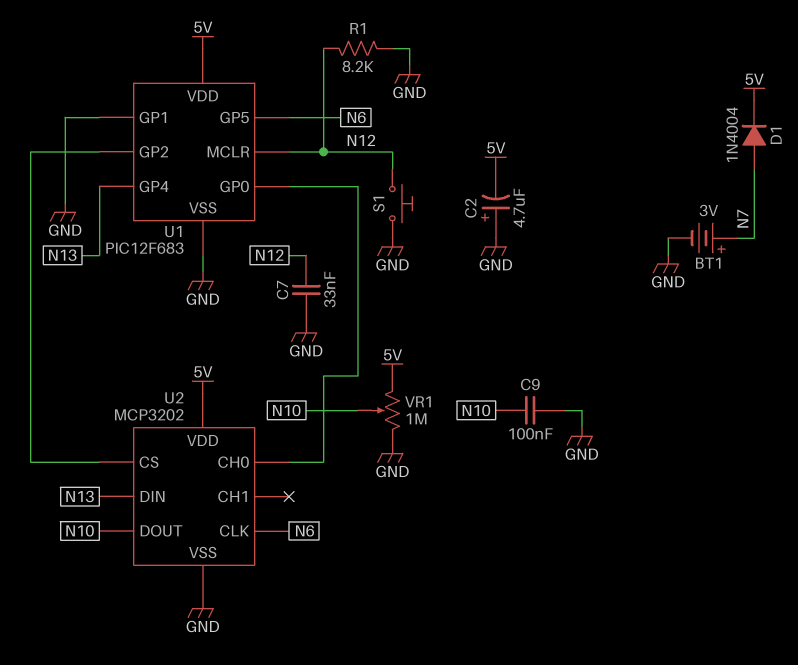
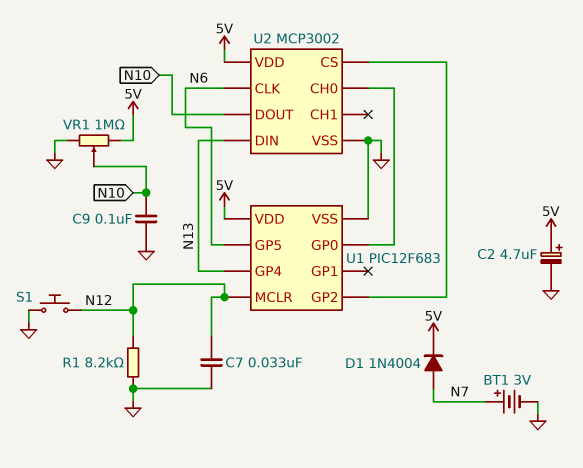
C2: 4.7uF (plus GND, minus 5V) -> 4.7uF (plus 5V, minus GND)
U1 pin GP1: GND -> none
U2: MCP3202 -> MCP3002

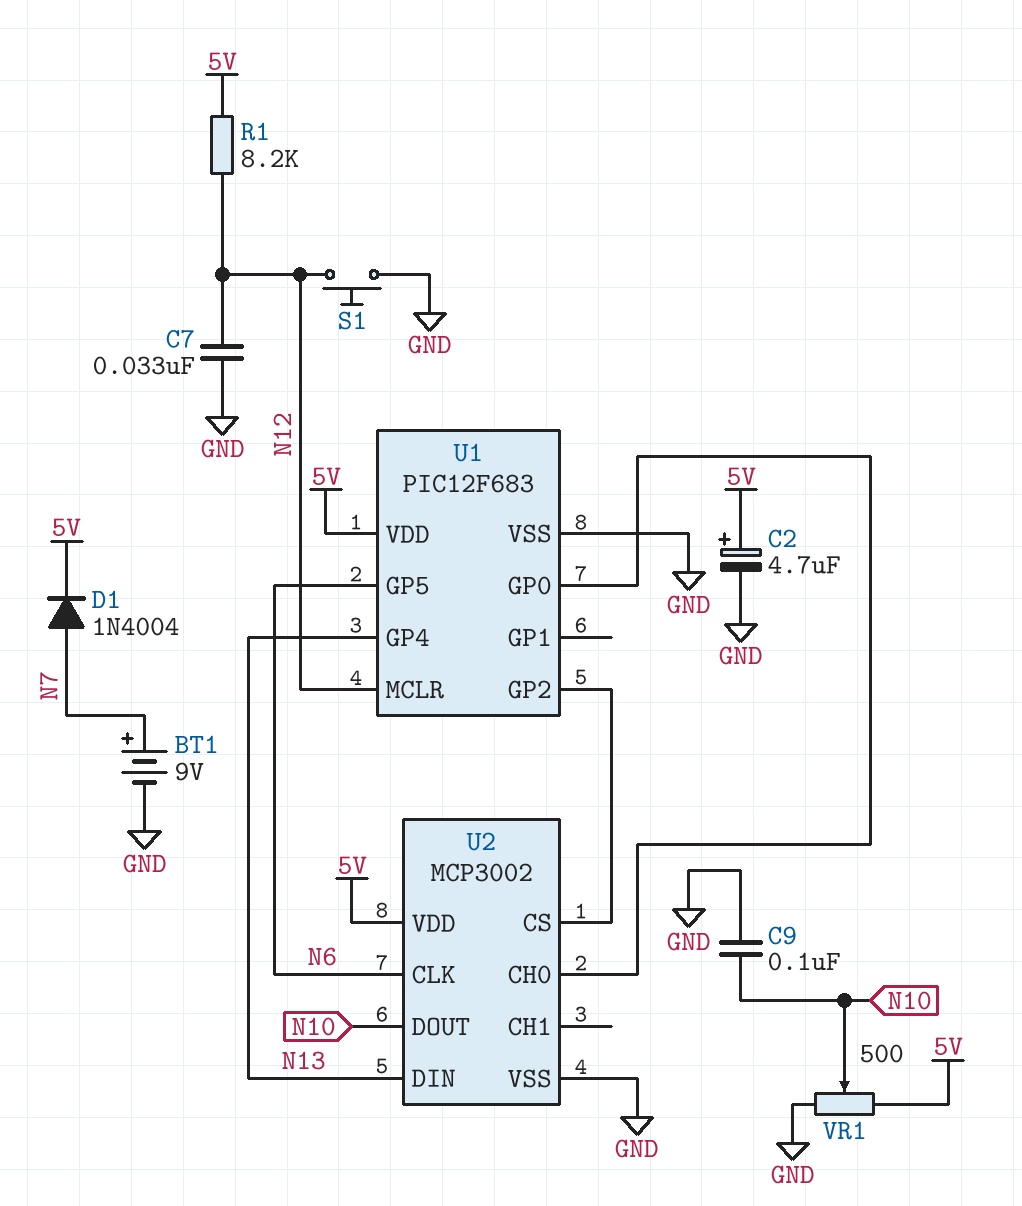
BT1: 3V (plus N7, minus GND) -> 9V (plus N7, minus GND)
R1: 8.2k (GND, N12) -> 8.2k (5V, N12)
VR1: 1M (5V, GND, wiper N10) -> 500 (5V, GND, wiper N10)

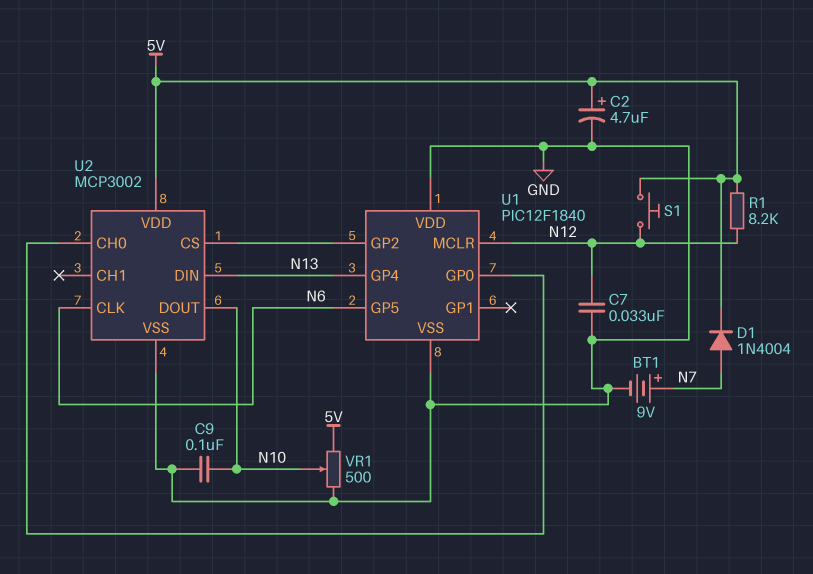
S1: button (GND, N12) -> button (5V, N12)
U1: PIC12F683 -> PIC12F1840
U1 pin VDD: 5V -> GND

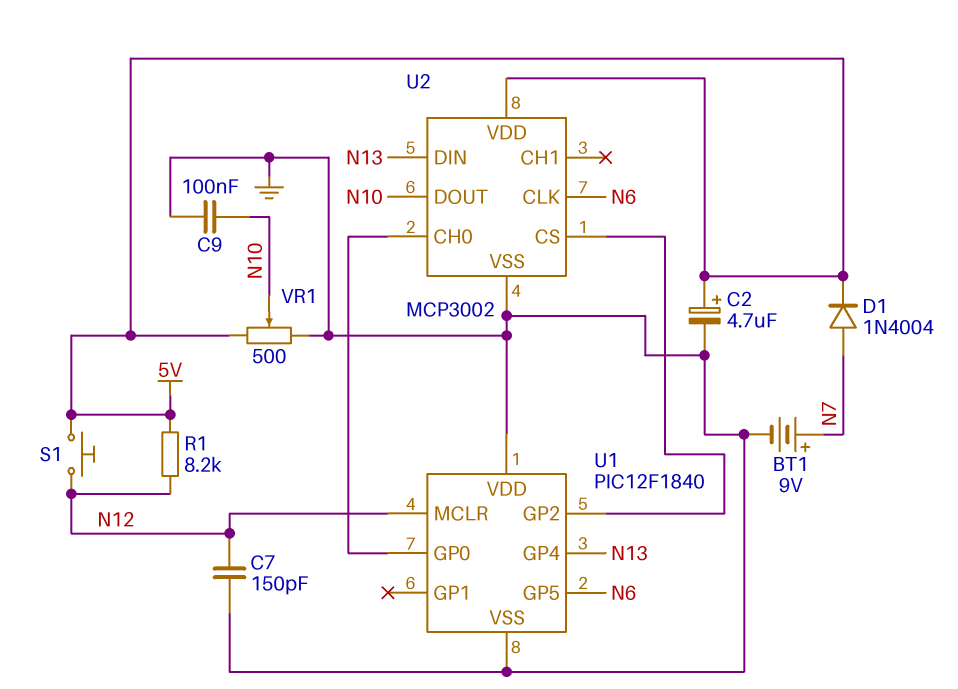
C7: 33nF (GND, N12) -> 150pF (GND, N12)

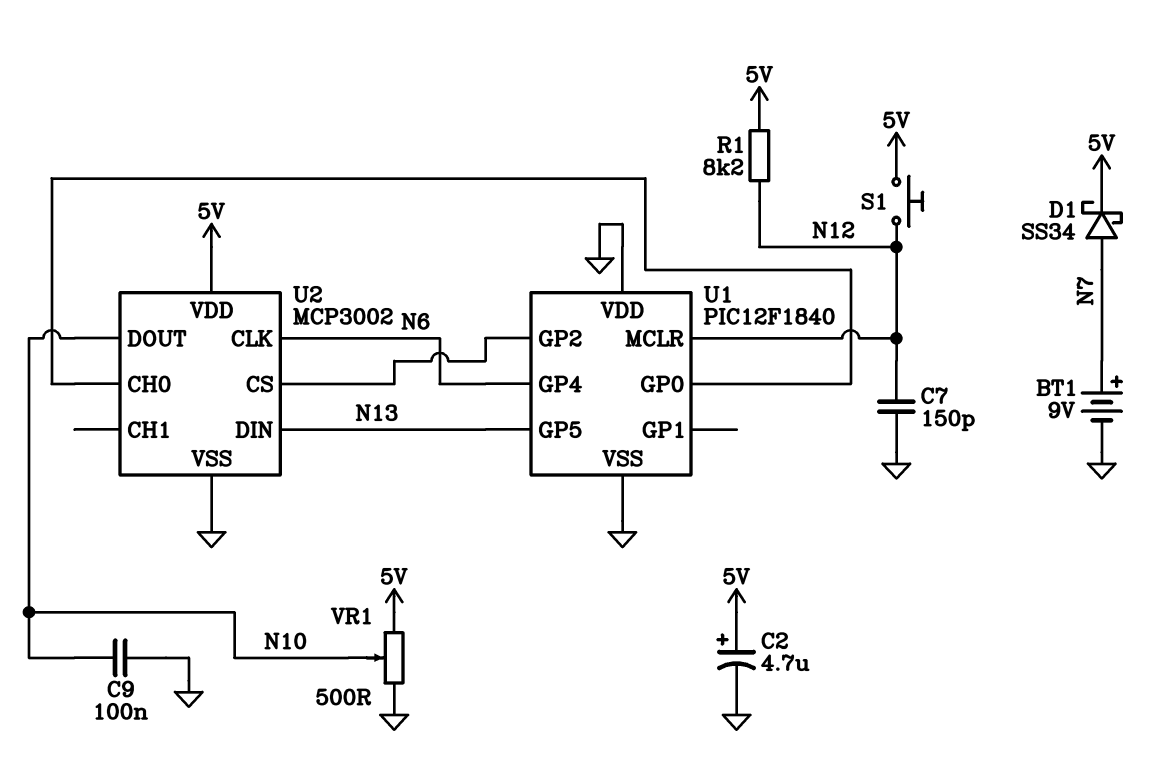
D1: diode 1N4004 (A N7, K 5V) -> schottky SS34 (A N7, K 5V)
U1 pin GP4: N13 -> N6
U1 pin GP5: N6 -> N13

